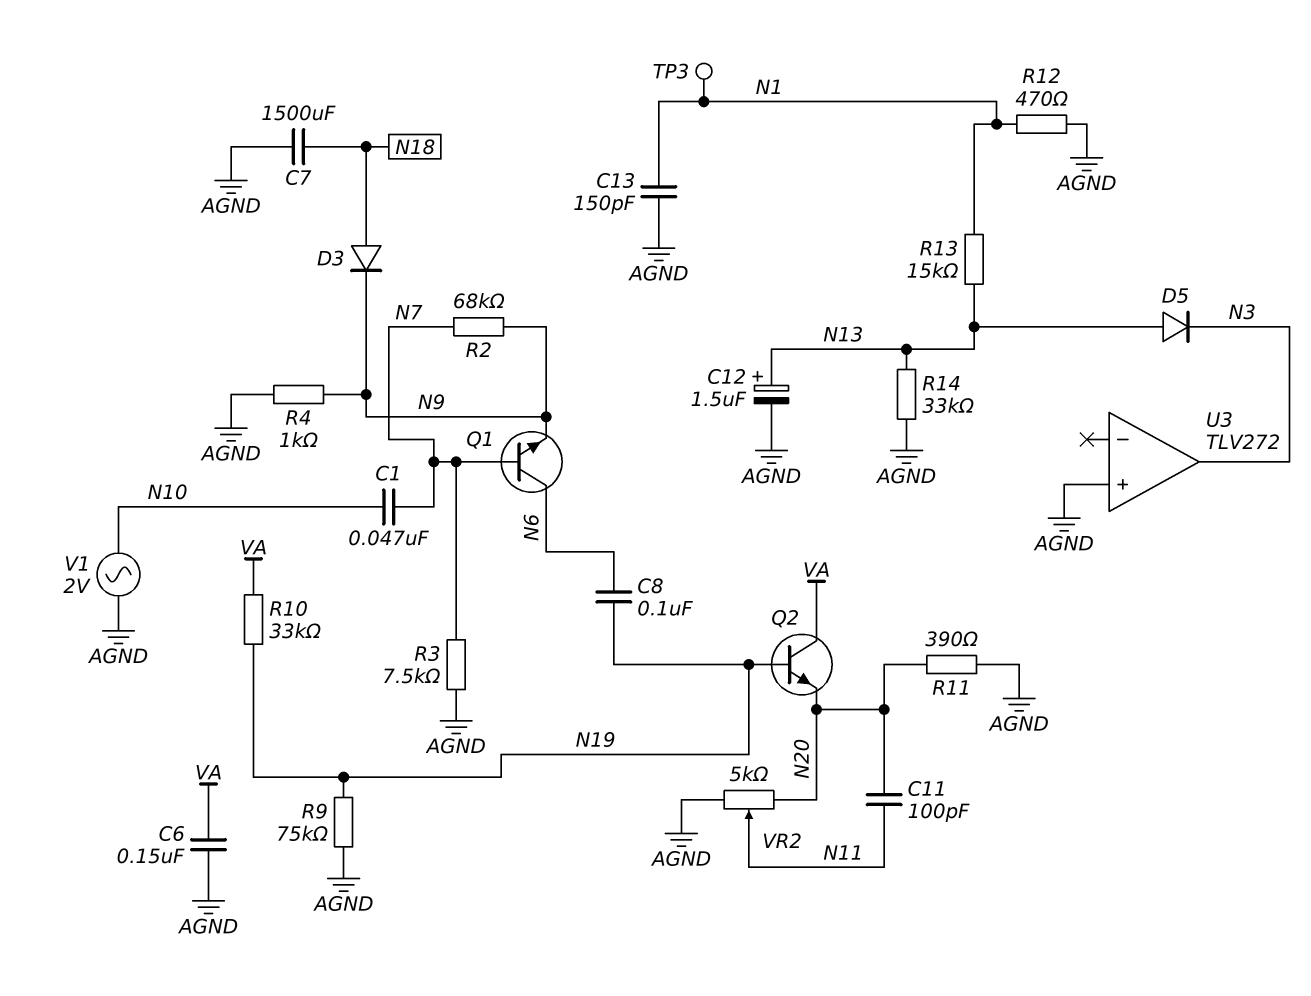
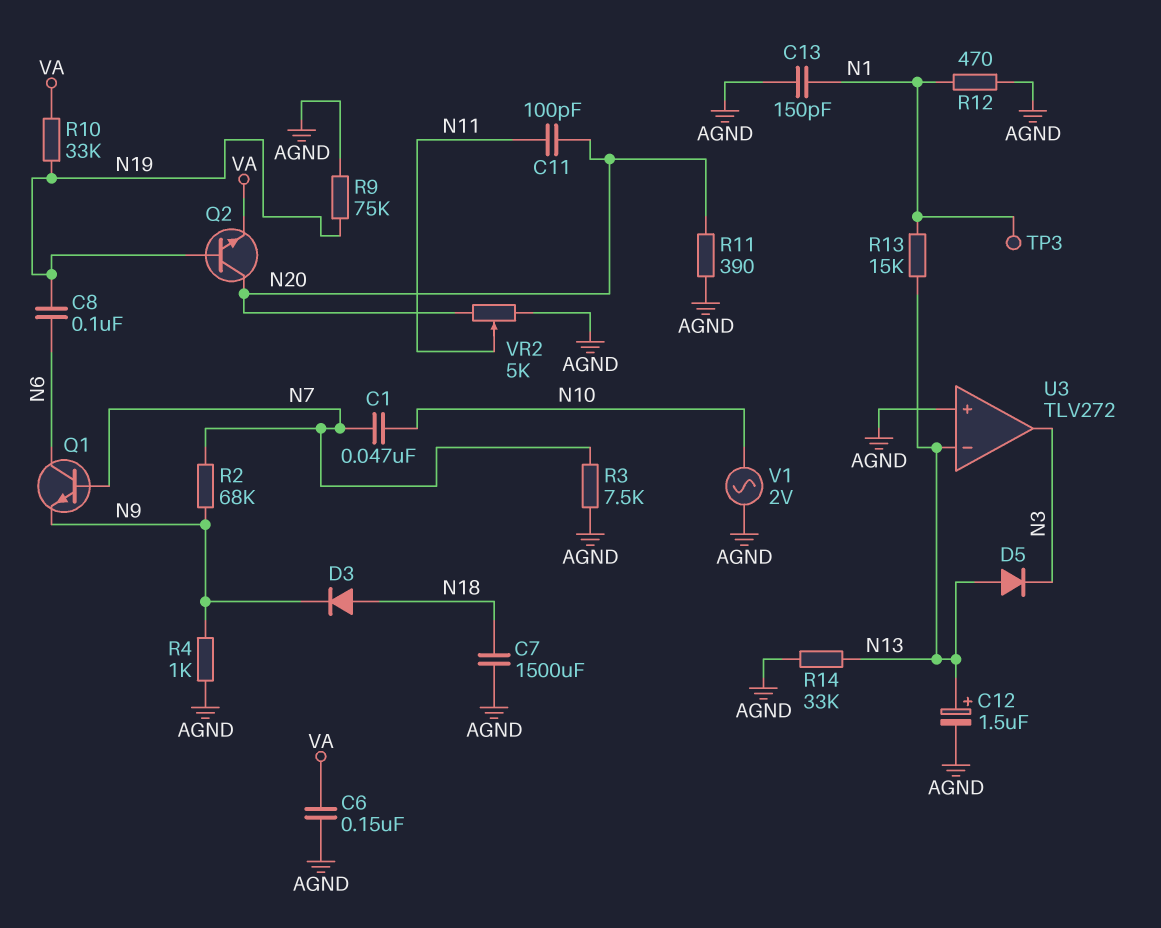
Q2: NPN (B N19, C VA, E N20) -> NPN (B N19, C N20, E VA)
U3 pin in-: none -> N13

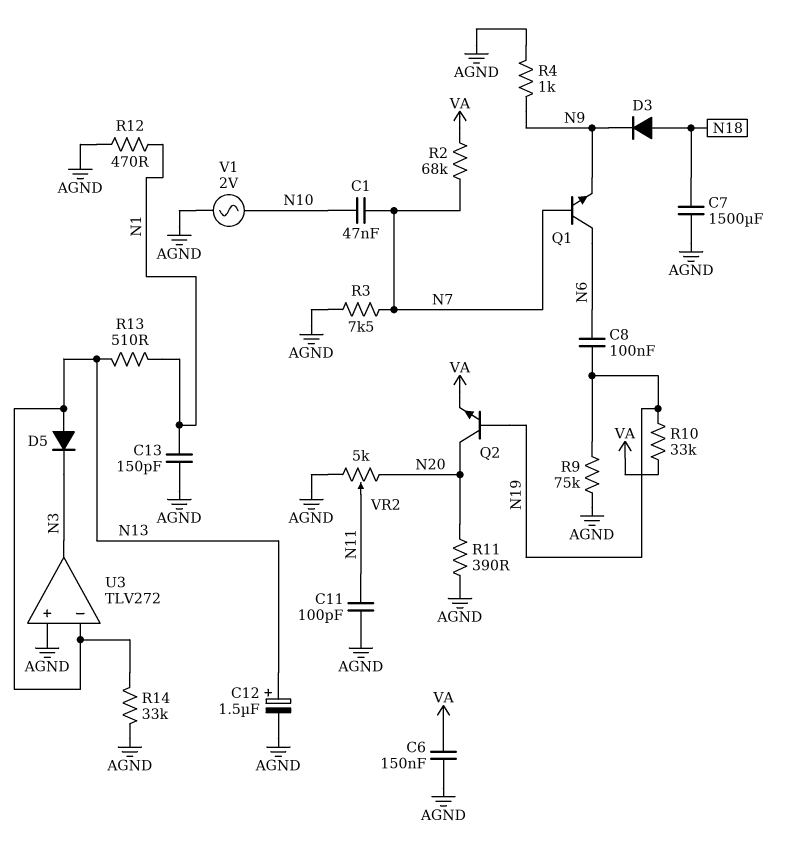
C11: 100pF (N11, N20) -> 100pF (AGND, N11)
R2: 68k (N7, N9) -> 68k (N7, VA)
R13: 15k (N1, N13) -> 510 (N1, N13)
TP3: test point (N1) -> none

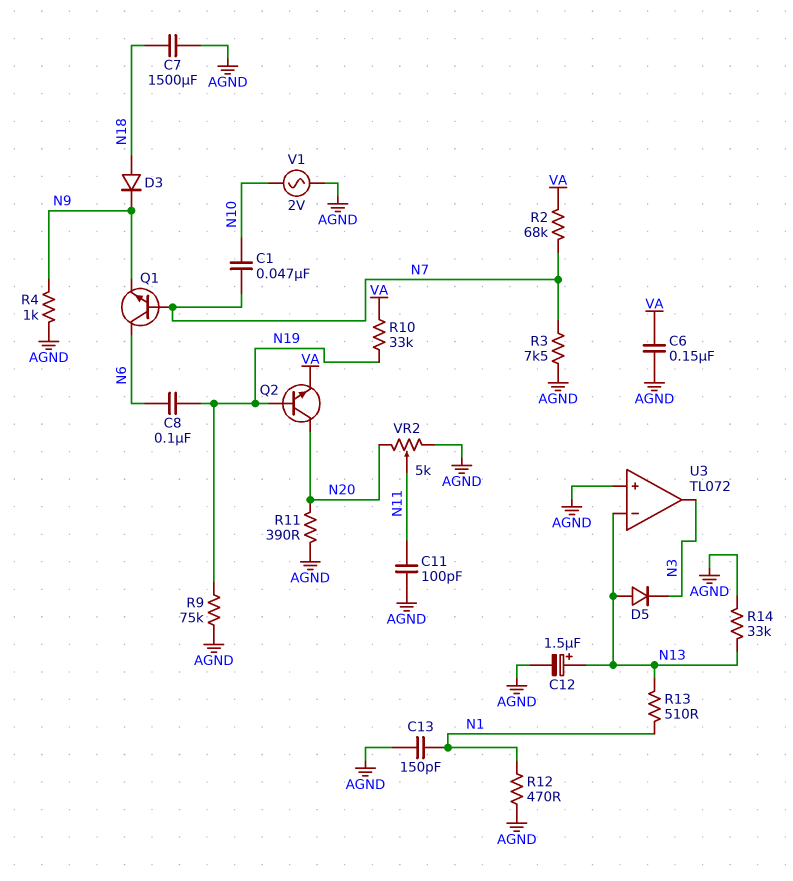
U3: TLV272 -> TL072

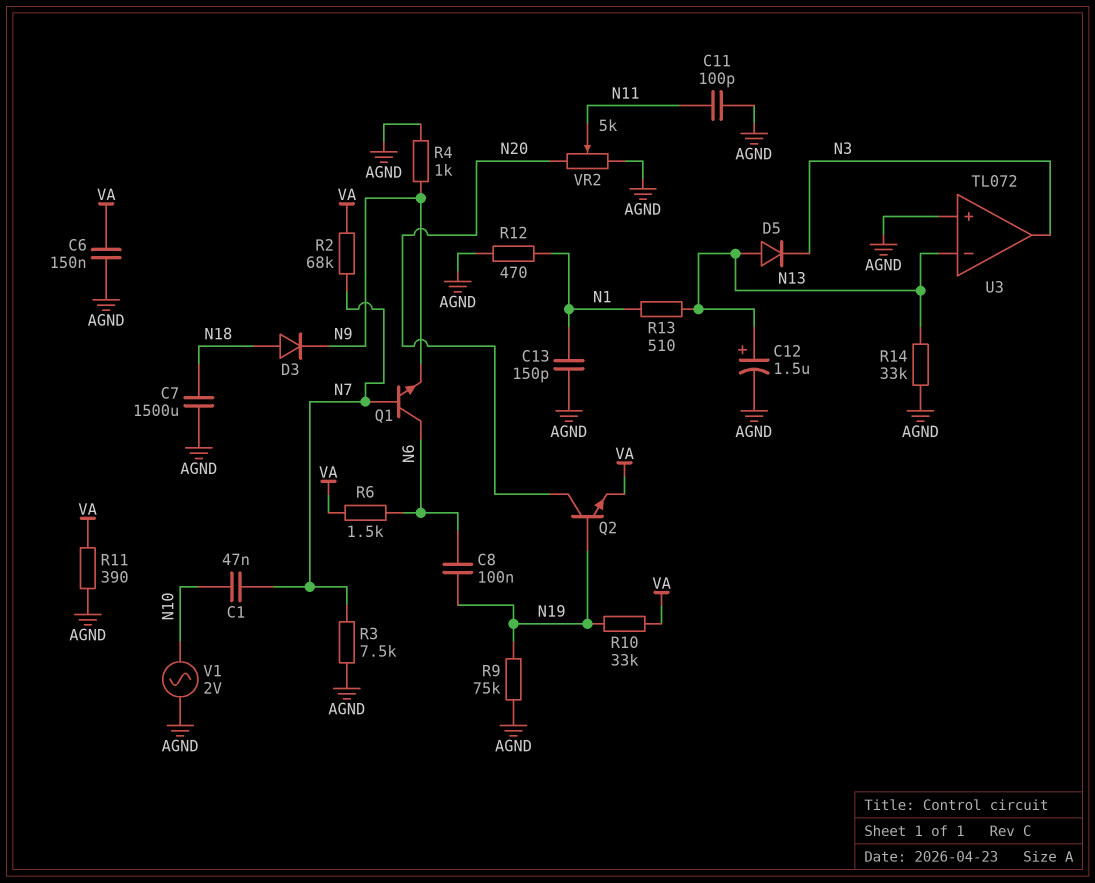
R6: none -> 1.5k (N6, VA)
R11: 390 (AGND, N20) -> 390 (AGND, VA)

